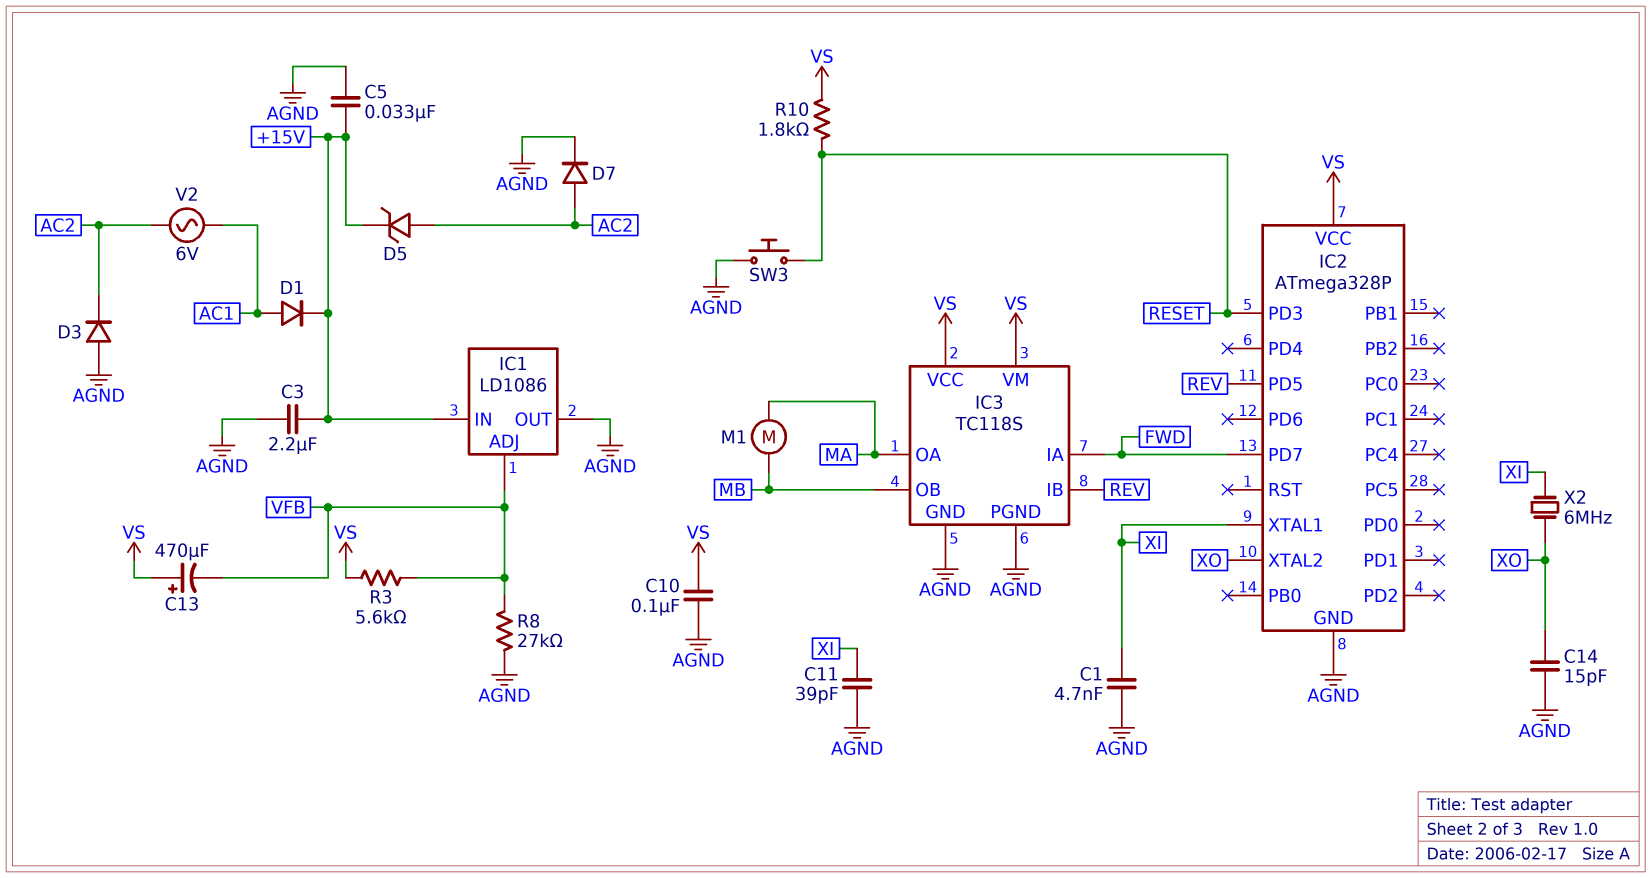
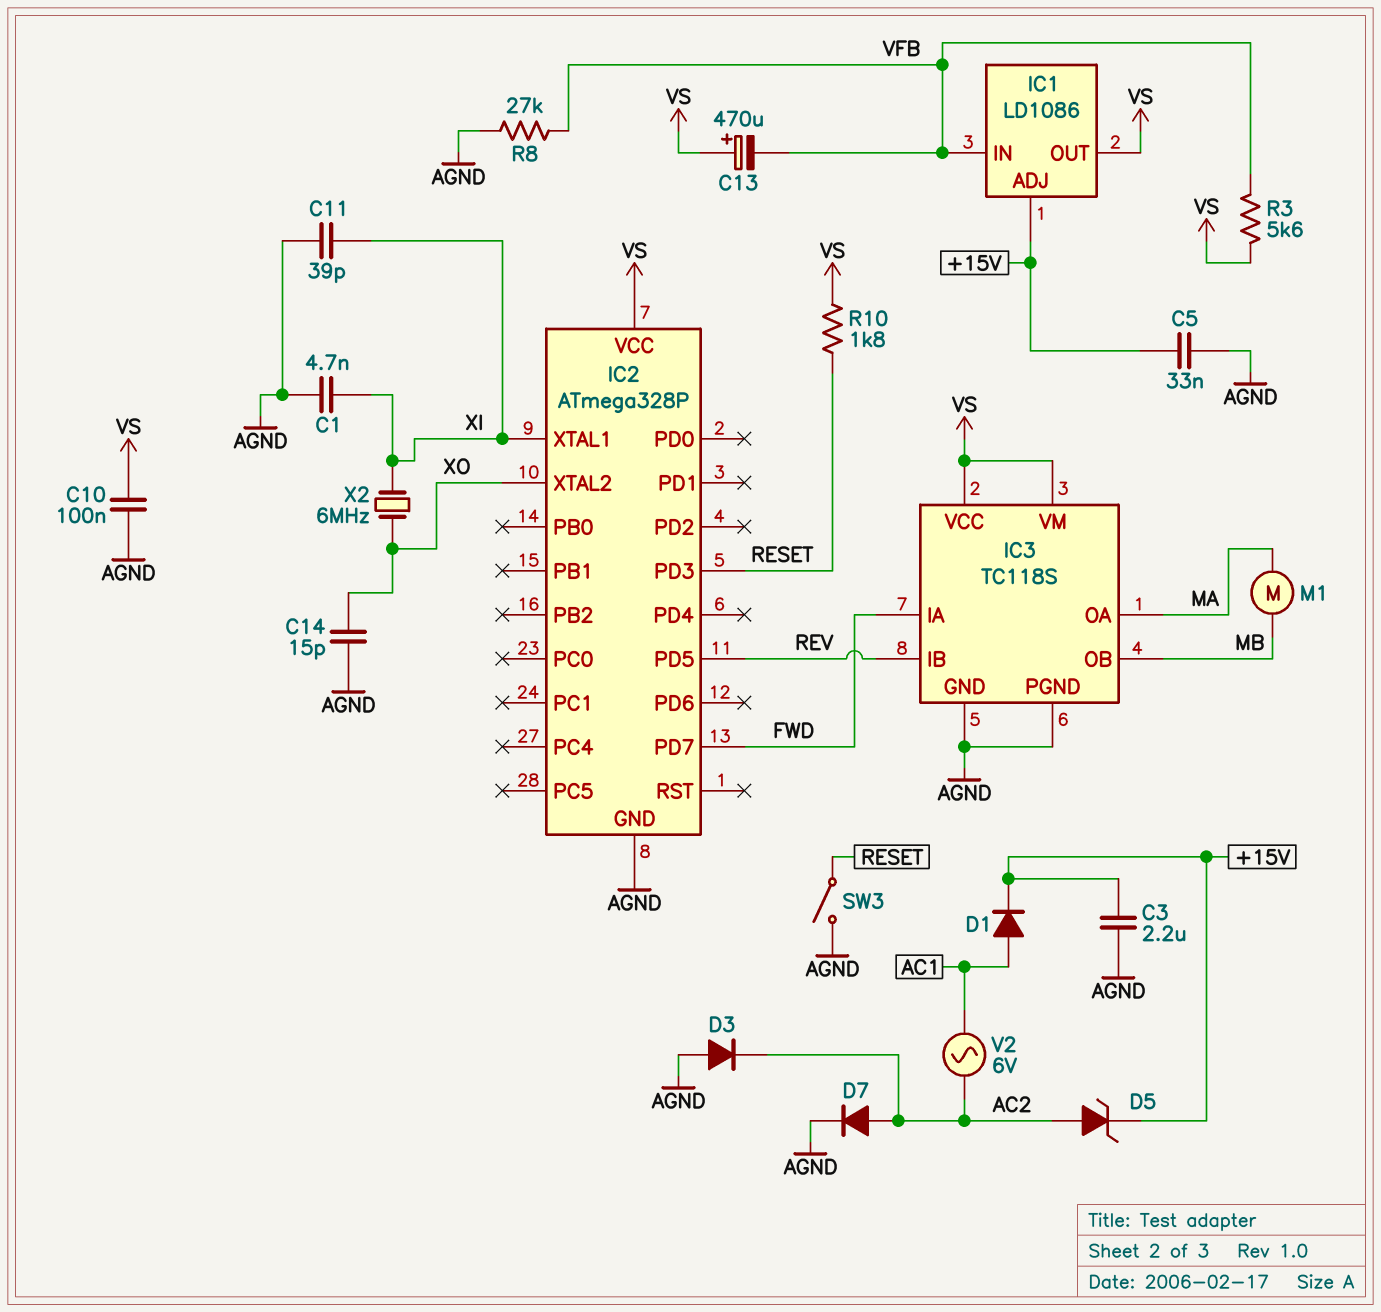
IC1 pin ADJ: VFB -> +15V
IC1 pin IN: +15V -> VFB
IC1 pin OUT: AGND -> VS
SW3: button (AGND, RESET) -> switch (AGND, RESET)

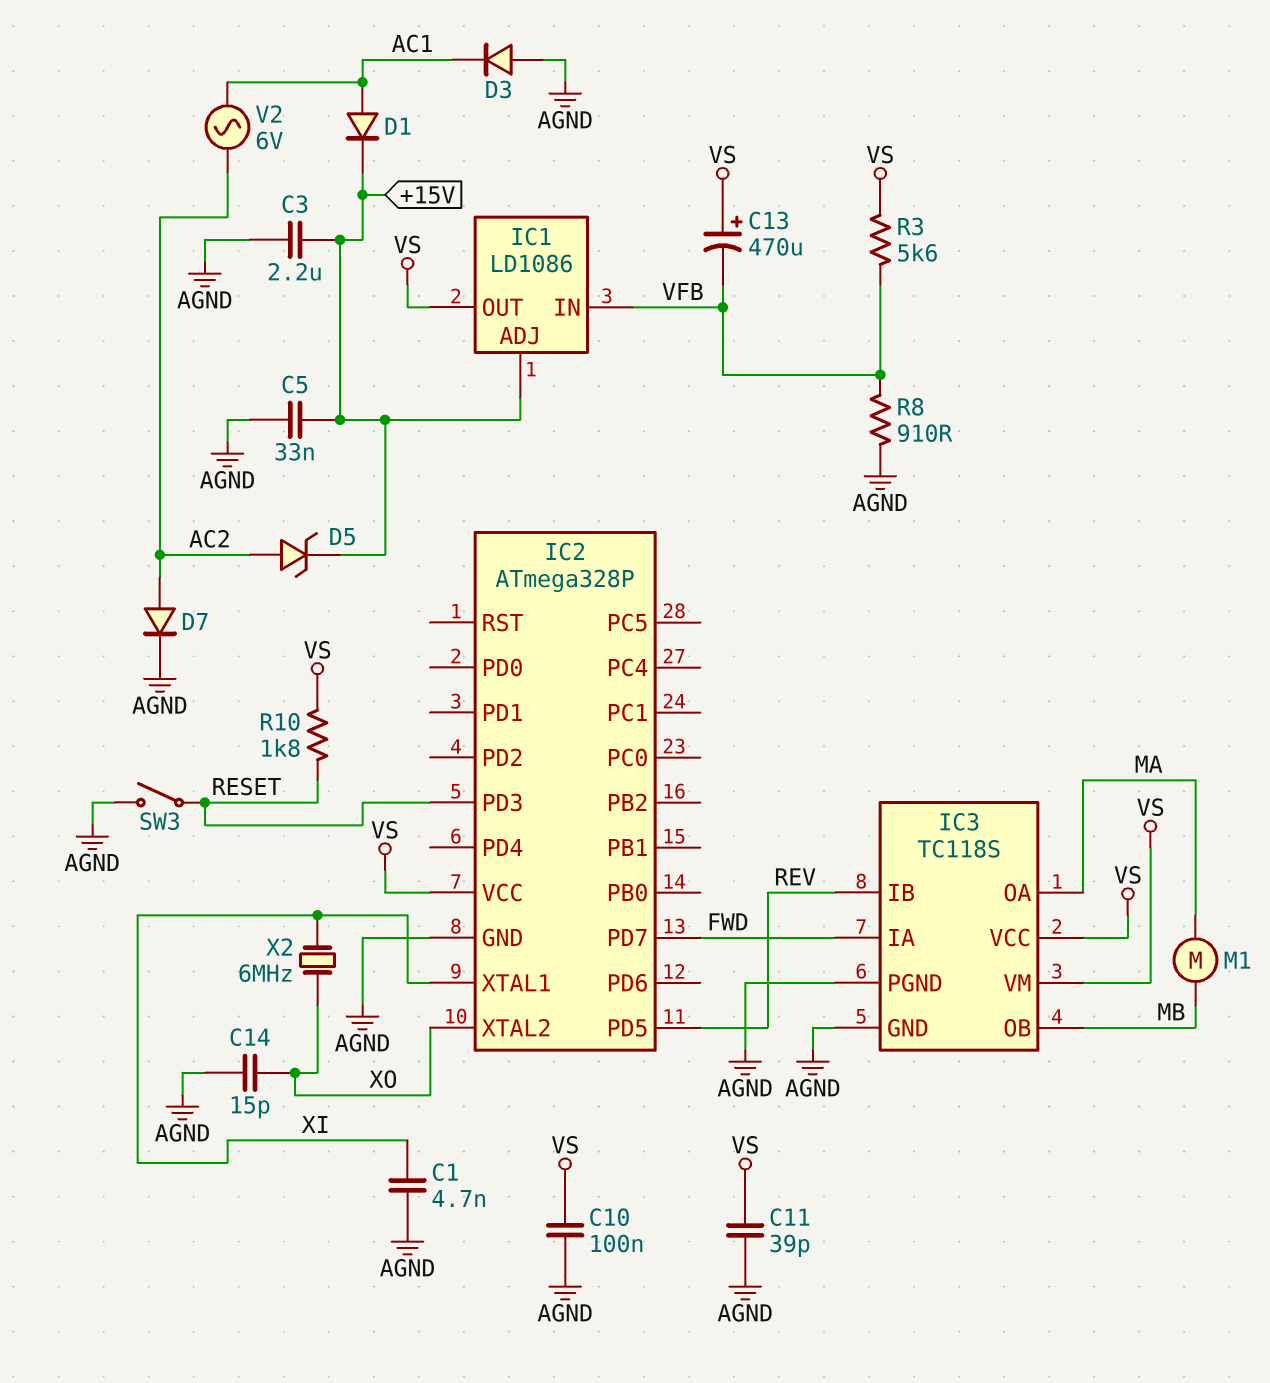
C11: 39pF (AGND, XI) -> 39pF (AGND, VS)
D3: diode (A AGND, K AC2) -> diode (A AGND, K AC1)
R8: 27k (AGND, VFB) -> 910 (AGND, VFB)

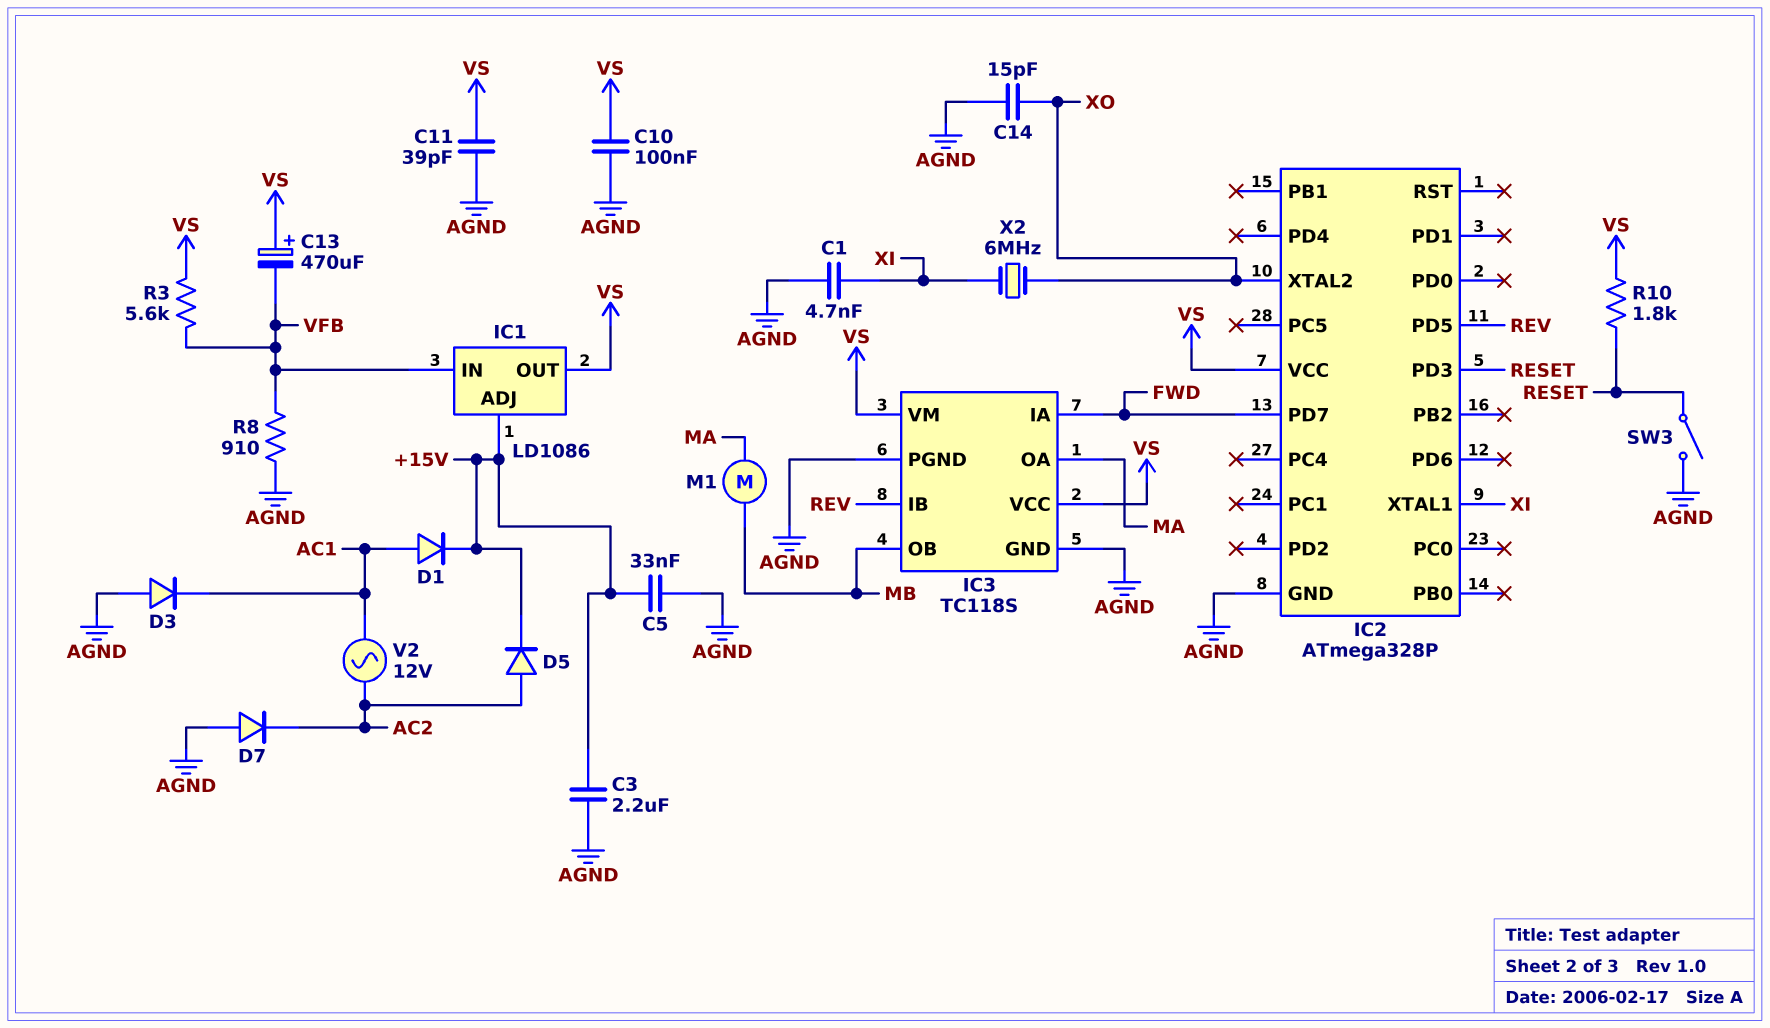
D5: zener (A AC2, K +15V) -> diode (A AC2, K +15V)
D7: diode (A AC2, K AGND) -> diode (A AGND, K AC2)
V2: AC 6V (AC1, AC2) -> AC 12V (AC1, AC2)

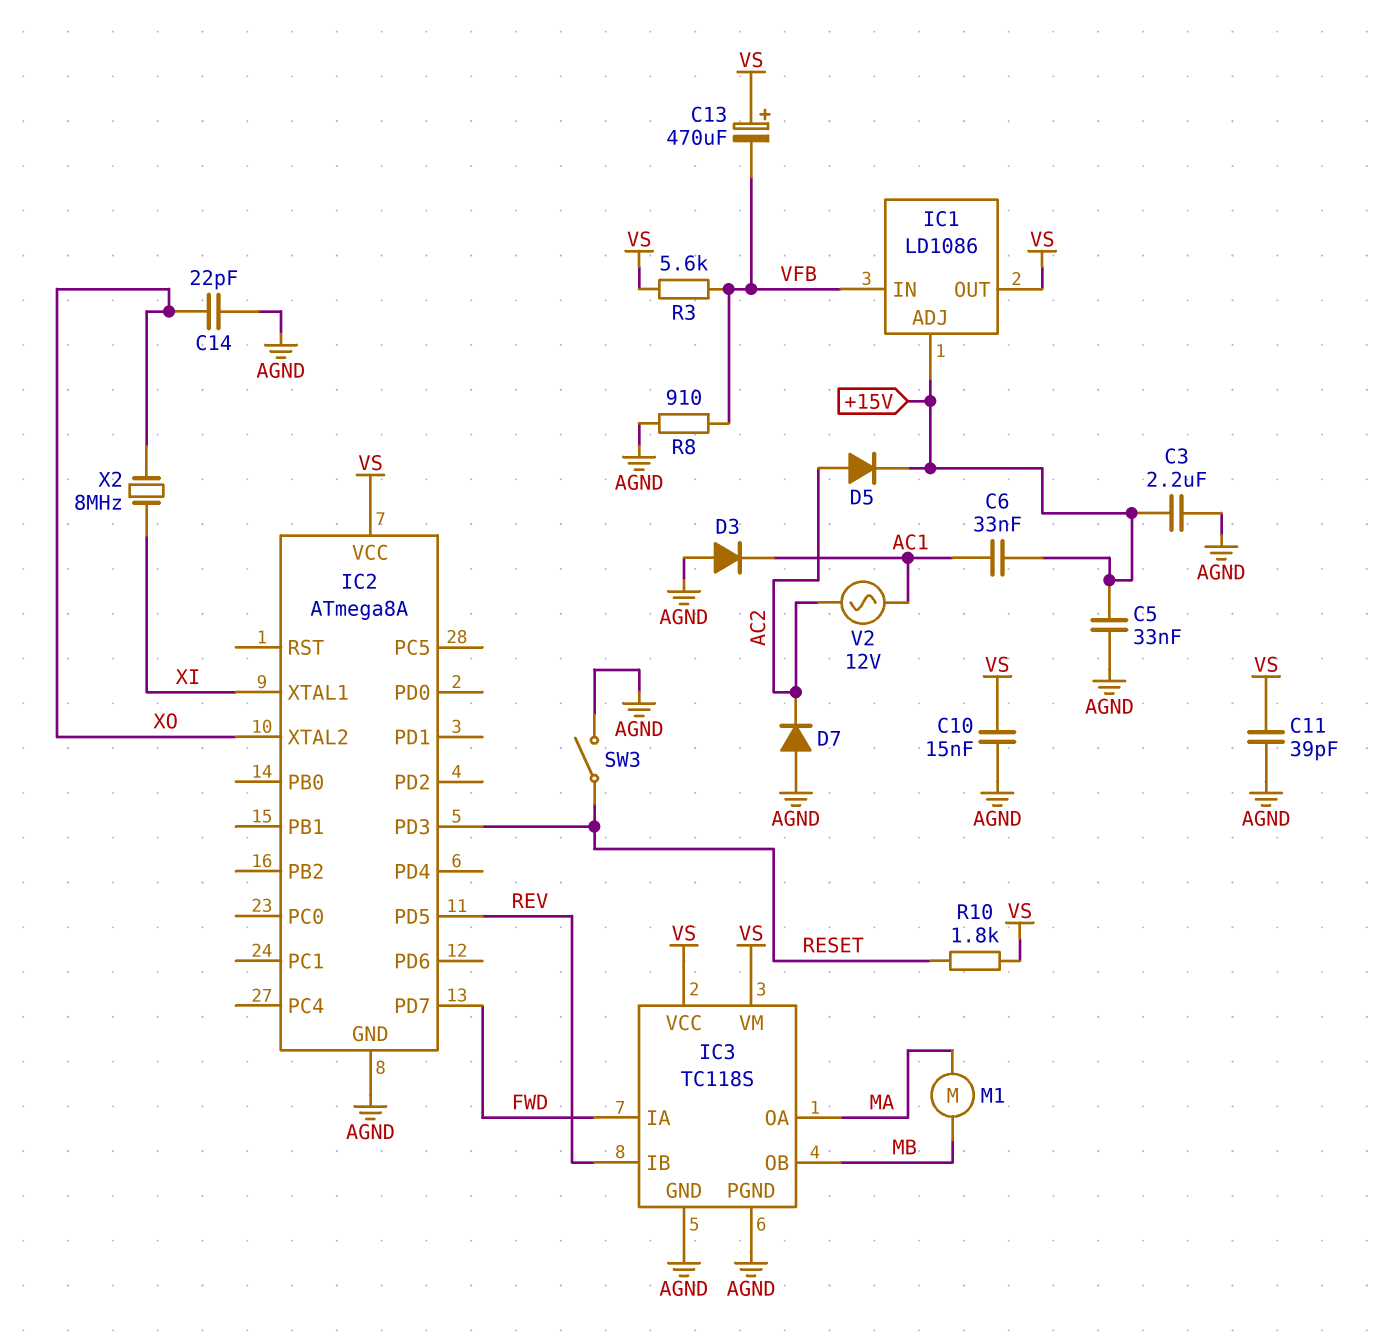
C1: 4.7nF (AGND, XI) -> none
C6: none -> 33nF (+15V, AC1)
C10: 100nF (AGND, VS) -> 15nF (AGND, VS)
C14: 15pF (AGND, XO) -> 22pF (AGND, XO)
D1: diode (A AC1, K +15V) -> none
IC2: ATmega328P -> ATmega8A
X2: 6MHz (XI, XO) -> 8MHz (XI, XO)

